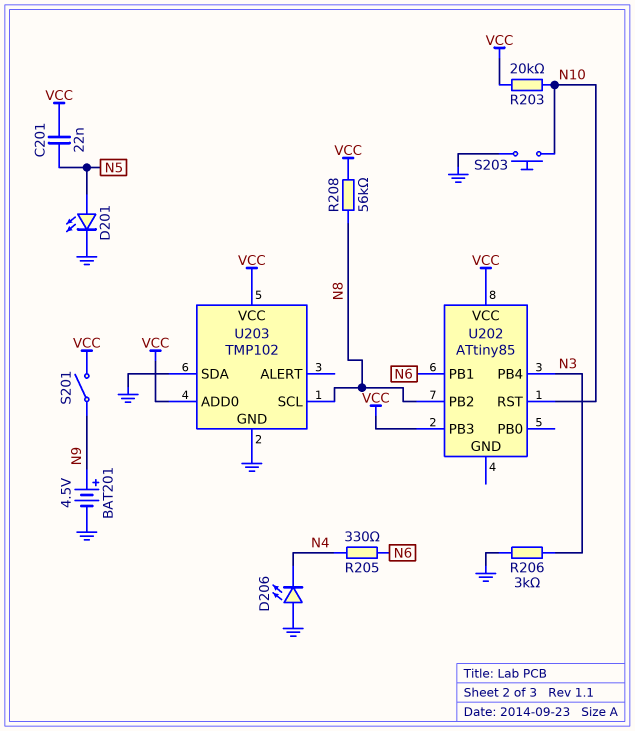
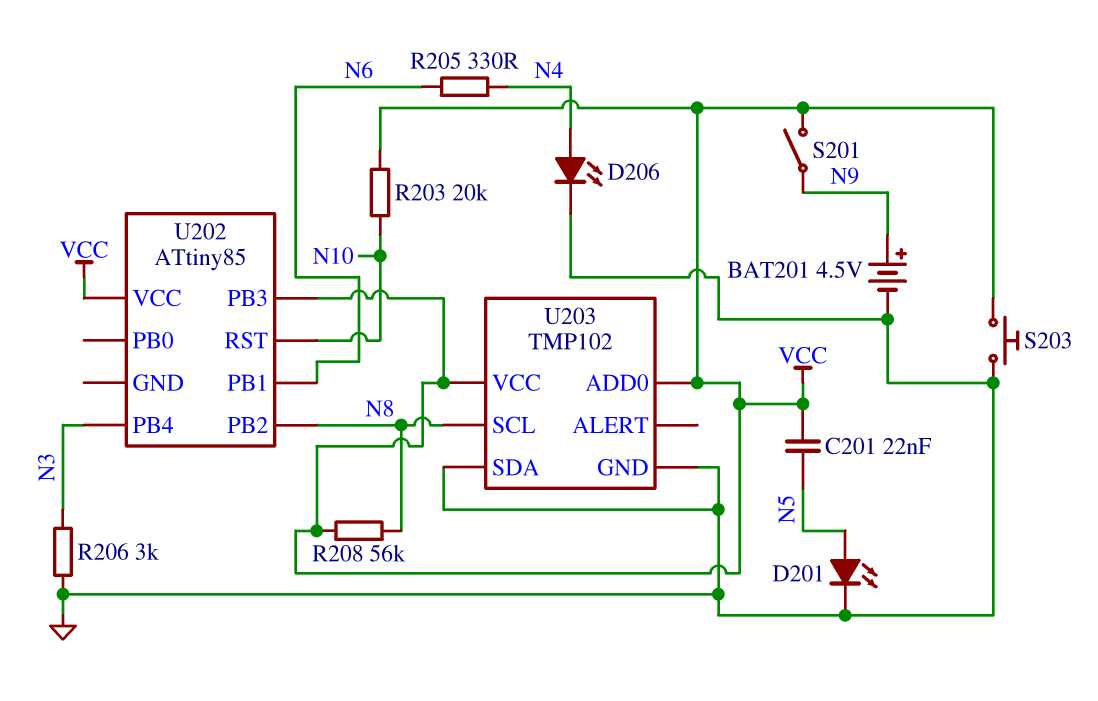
D206: LED (A GND, K N4) -> LED (A N4, K GND)
S203: button (GND, N10) -> button (GND, VCC)

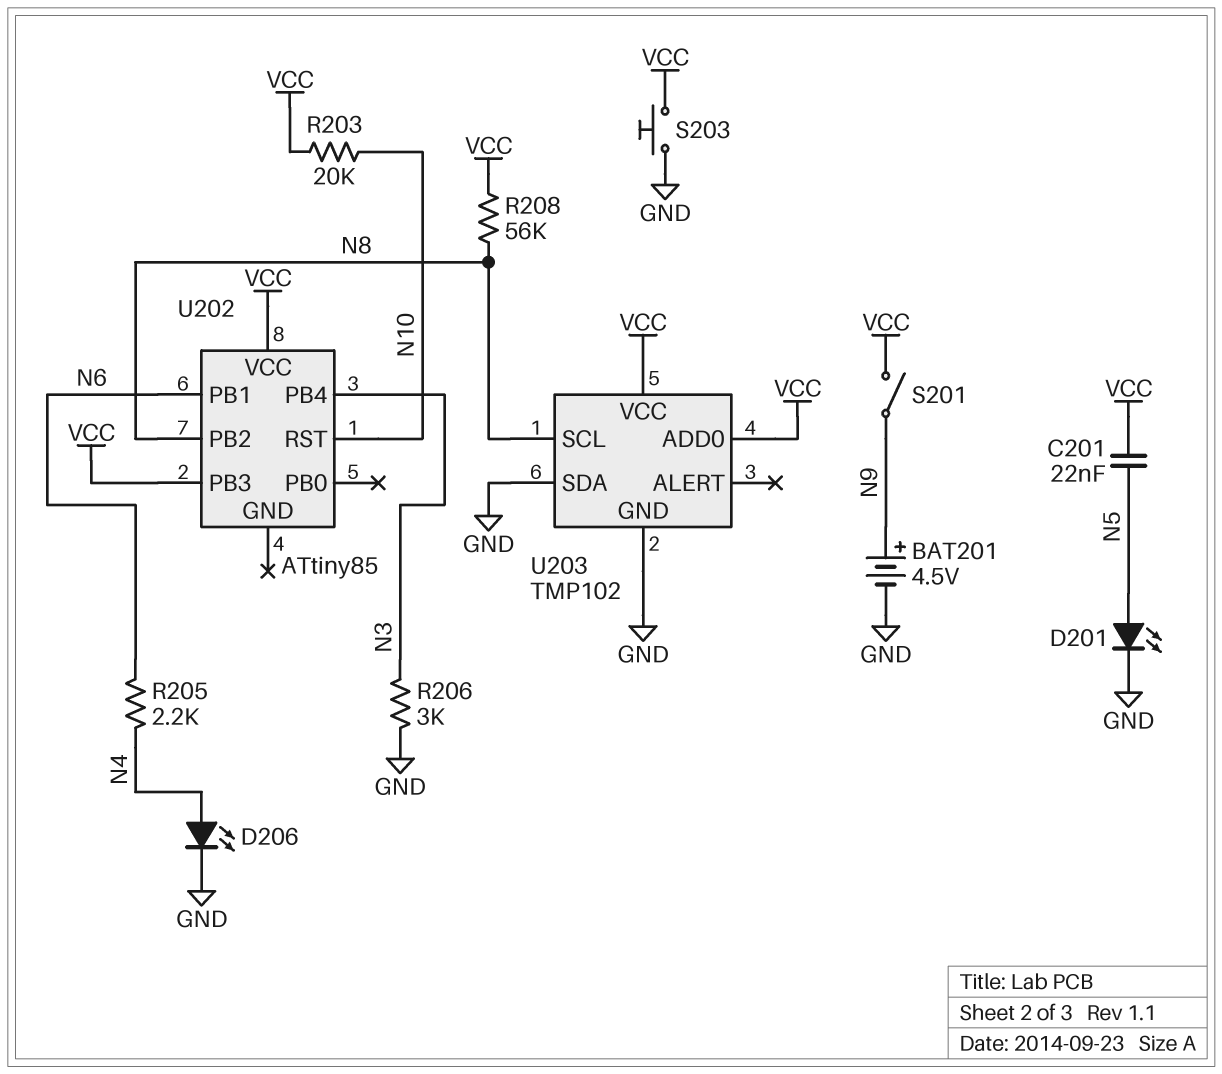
R205: 330 (N4, N6) -> 2.2k (N4, N6)

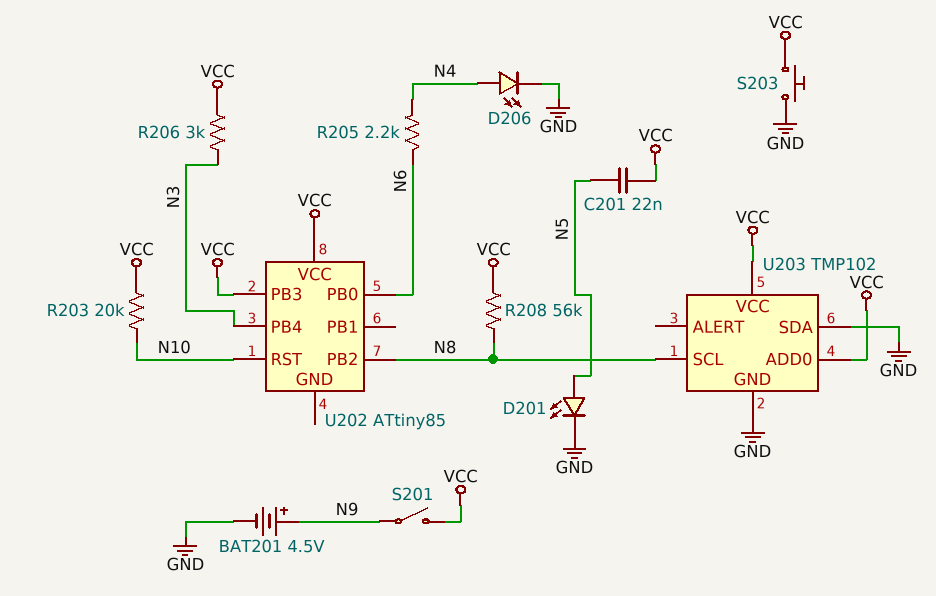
R206: 3k (GND, N3) -> 3k (N3, VCC)
U202 pin PB0: none -> N6
U202 pin PB1: N6 -> none

